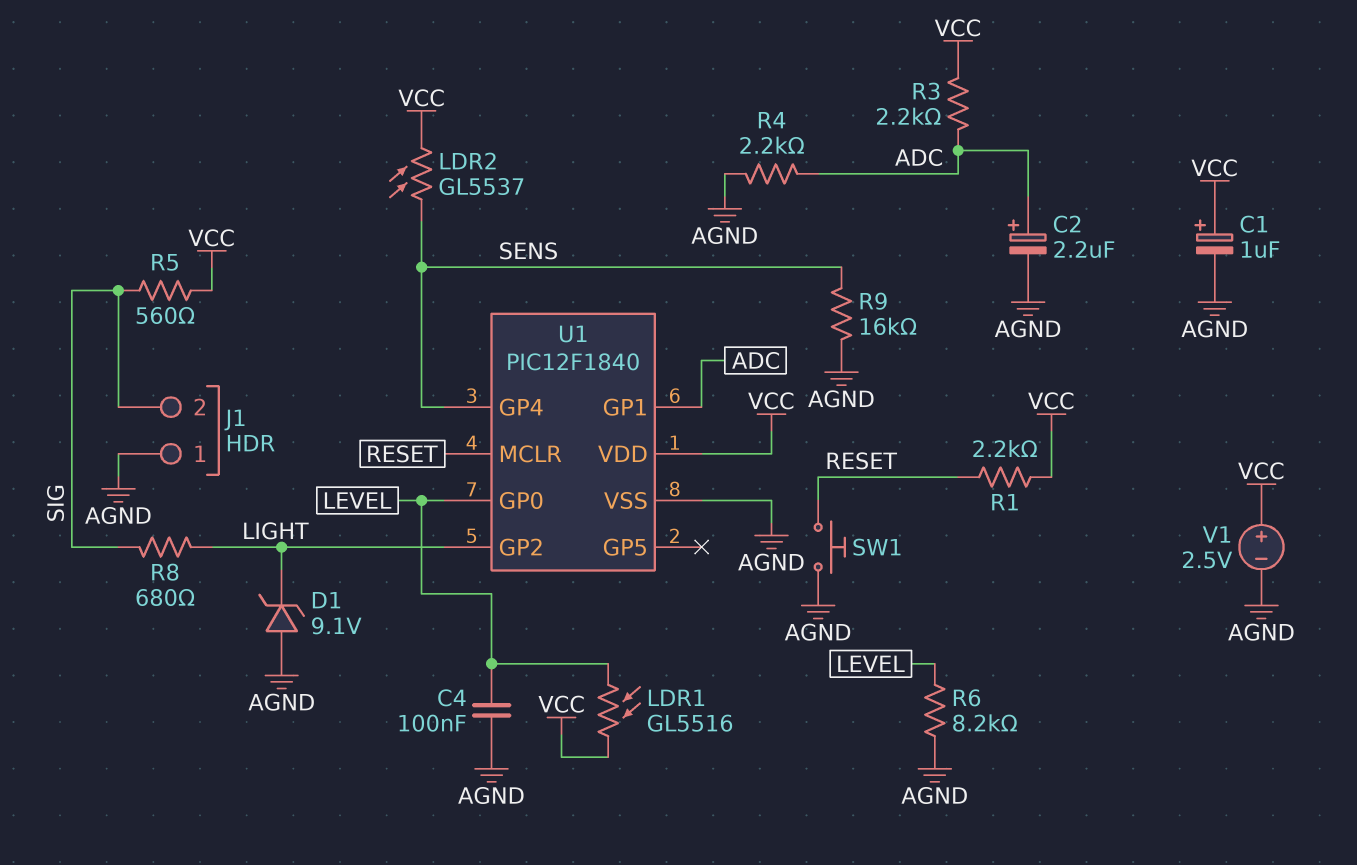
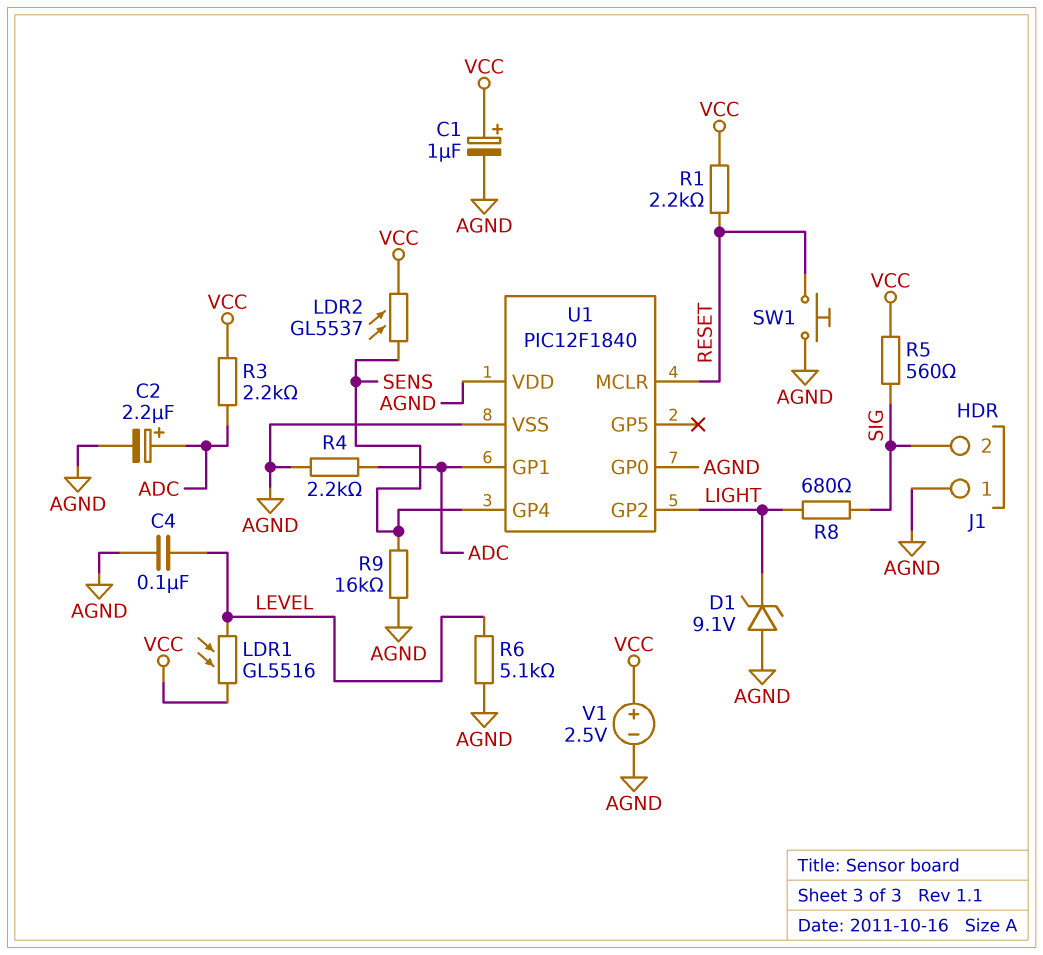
R6: 8.2k (AGND, LEVEL) -> 5.1k (AGND, LEVEL)
U1 pin GP0: LEVEL -> AGND
U1 pin VDD: VCC -> AGND

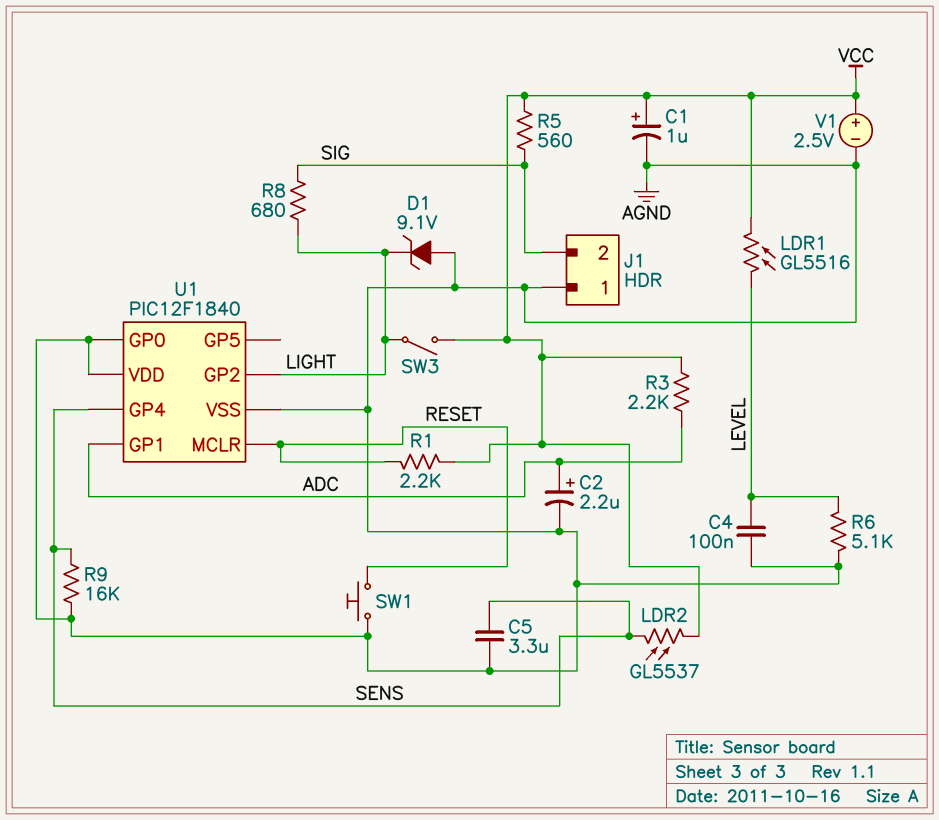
C5: none -> 3.3uF (AGND, SENS)
R4: 2.2k (ADC, AGND) -> none
SW3: none -> switch (LIGHT, VCC)

